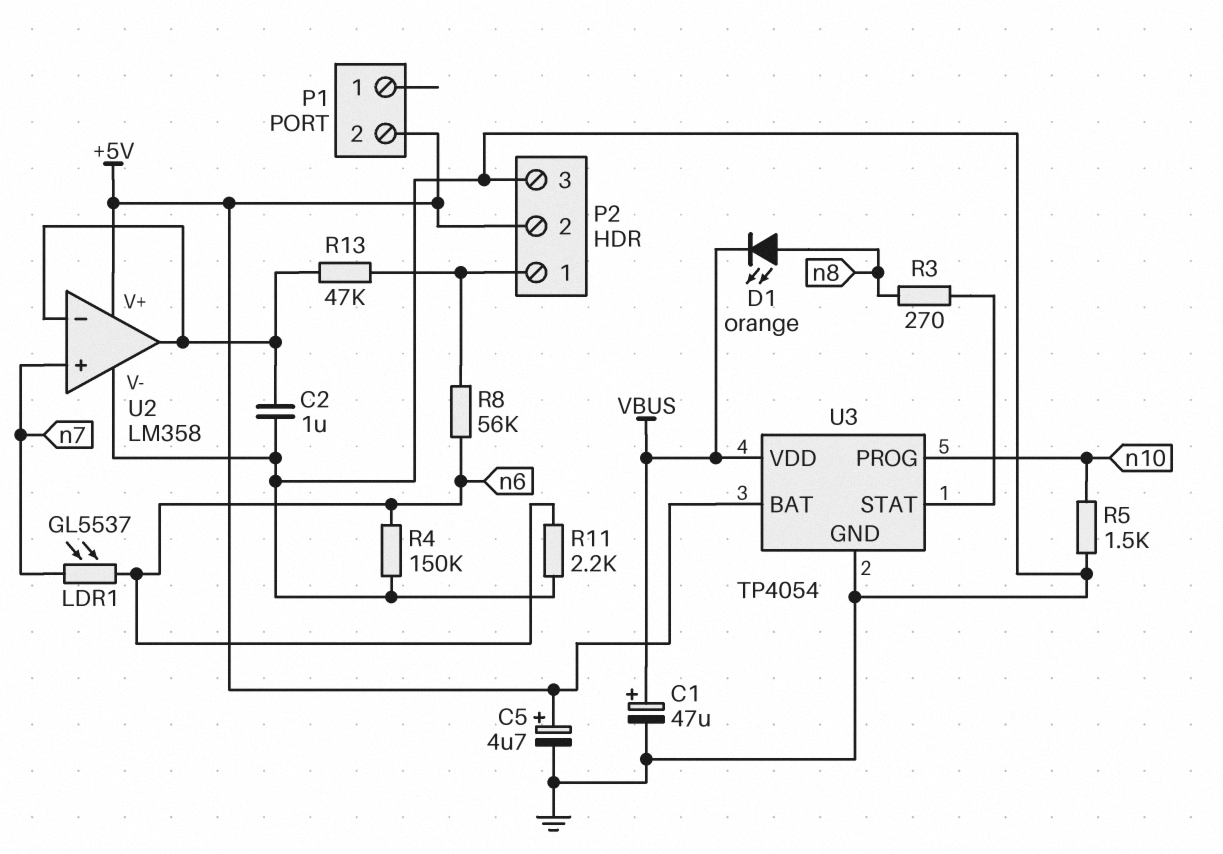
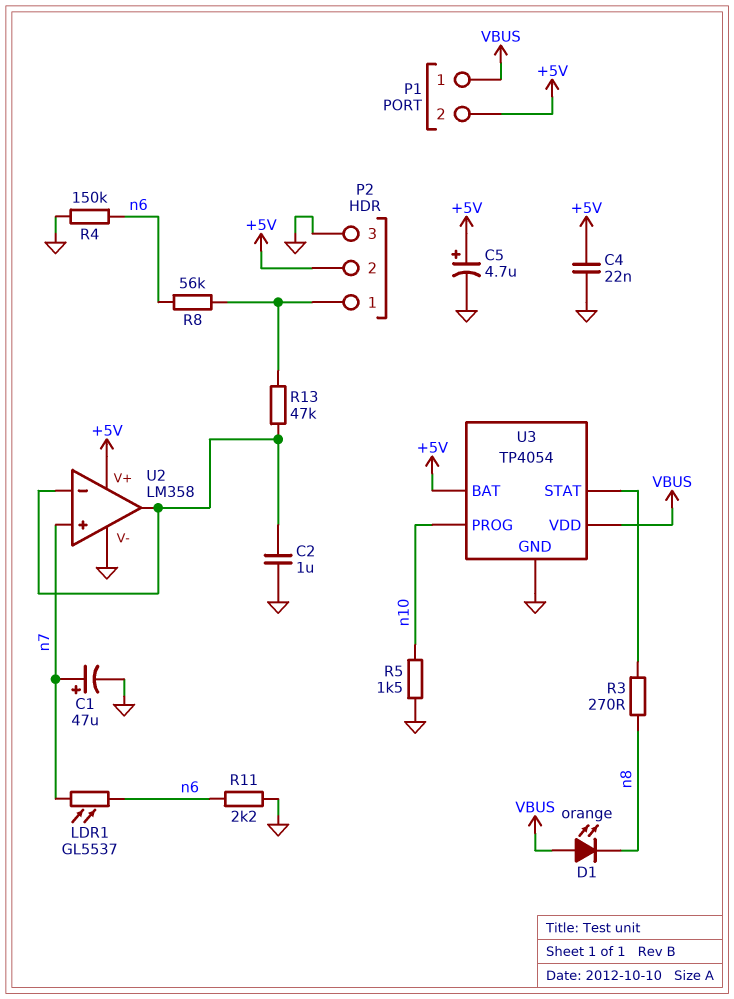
C1: 47uF (plus VBUS, minus GND) -> 47uF (plus n7, minus GND)
C4: none -> 22nF (+5V, GND)
D1: LED orange (A n8, K VBUS) -> LED orange (A VBUS, K n8)
P1 pin 1: none -> VBUS

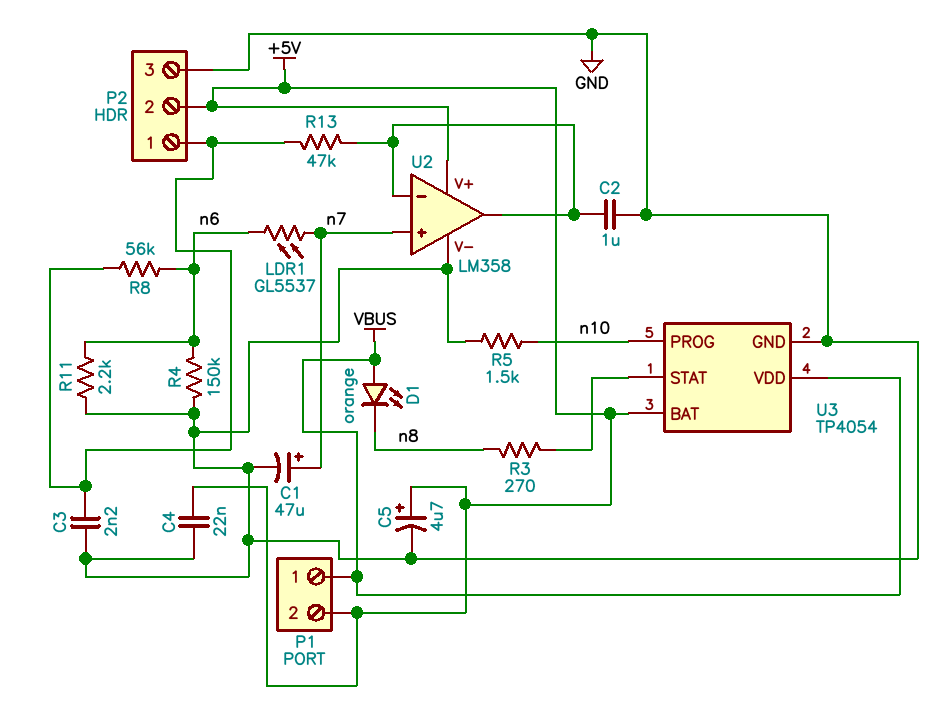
C3: none -> 2.2nF (GND, P2/1)

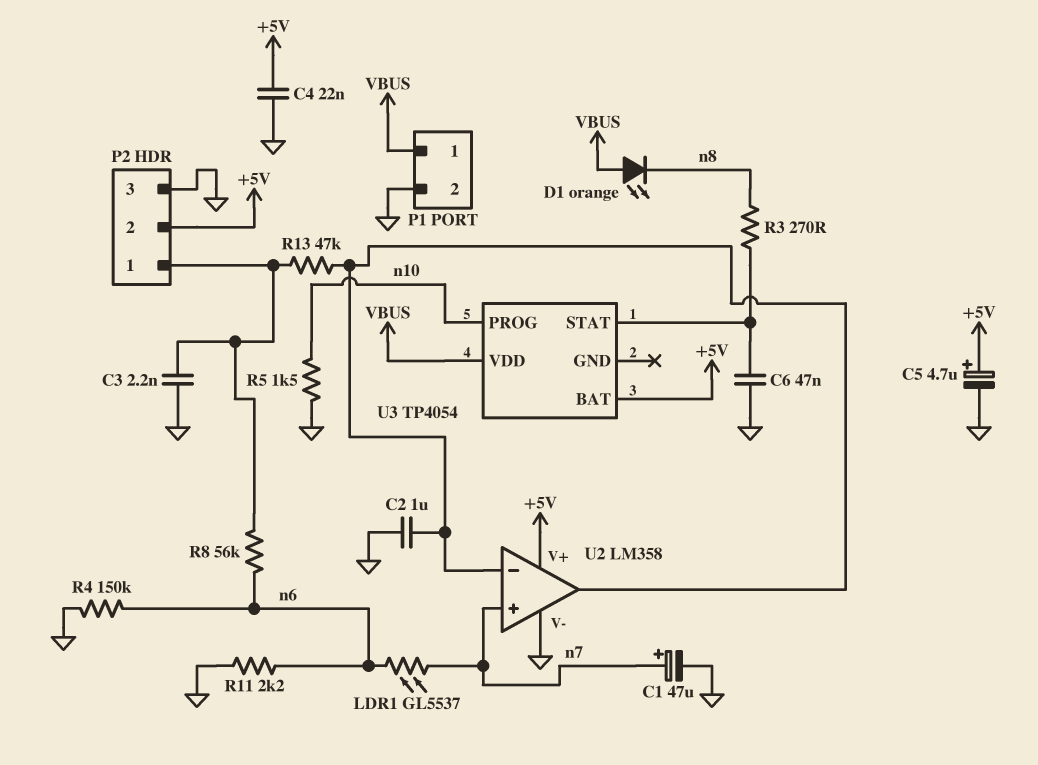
C6: none -> 47nF (GND, U3/STAT)
P1 pin 2: +5V -> GND
U3 pin GND: GND -> none

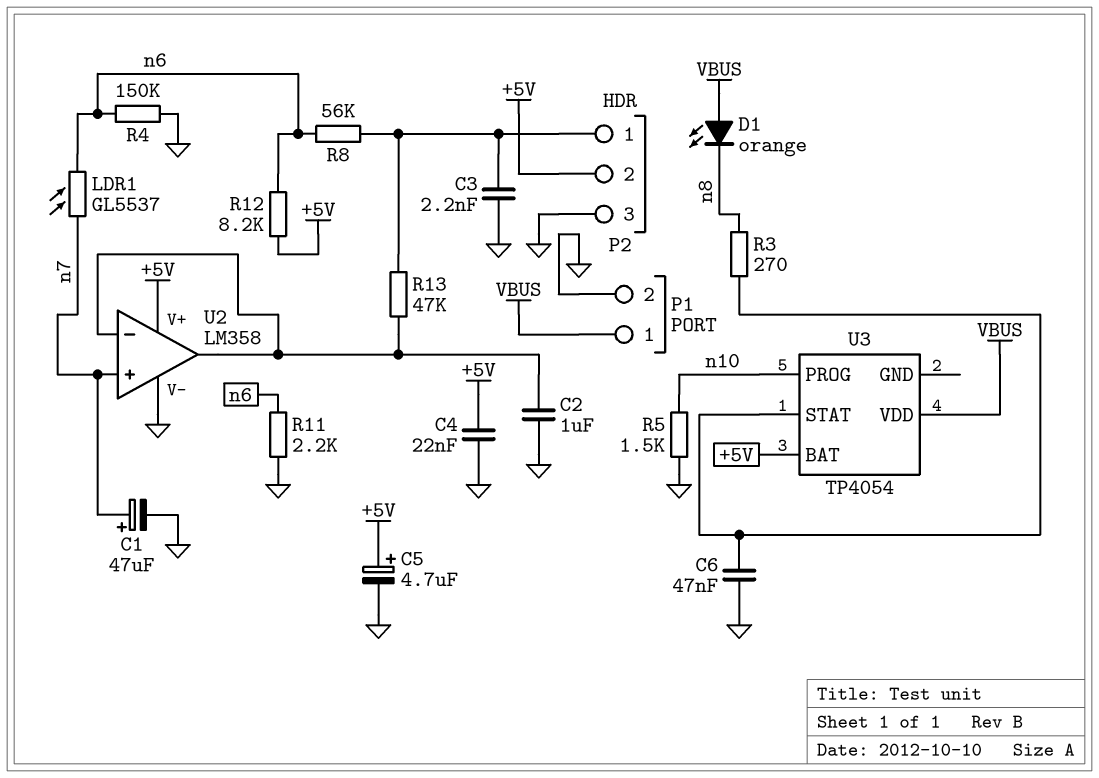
R12: none -> 8.2k (+5V, n6)

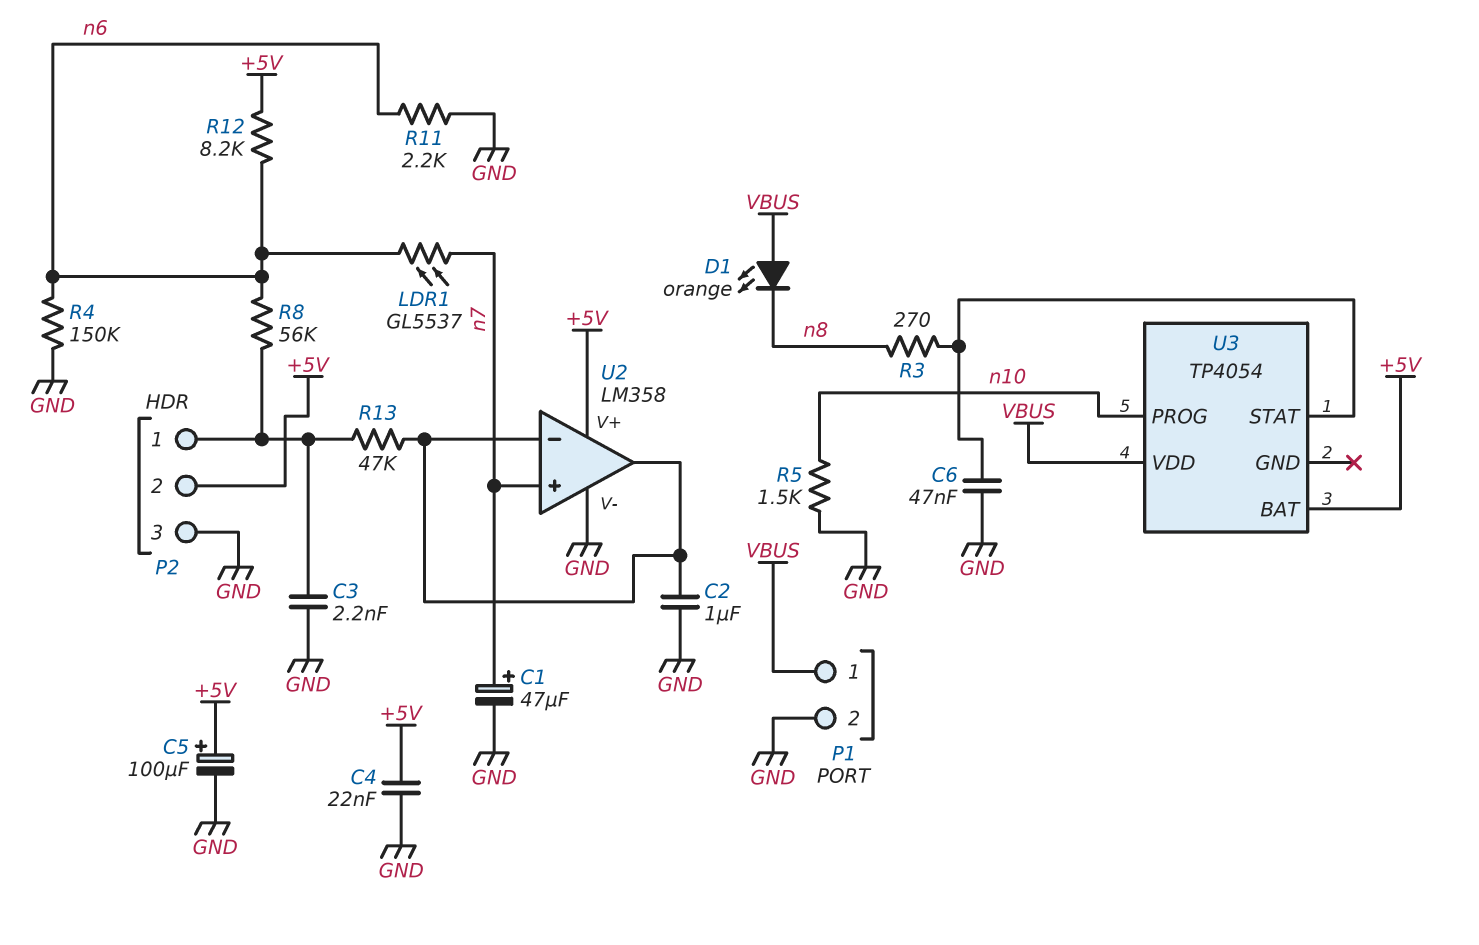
C5: 4.7uF (plus +5V, minus GND) -> 100uF (plus +5V, minus GND)

